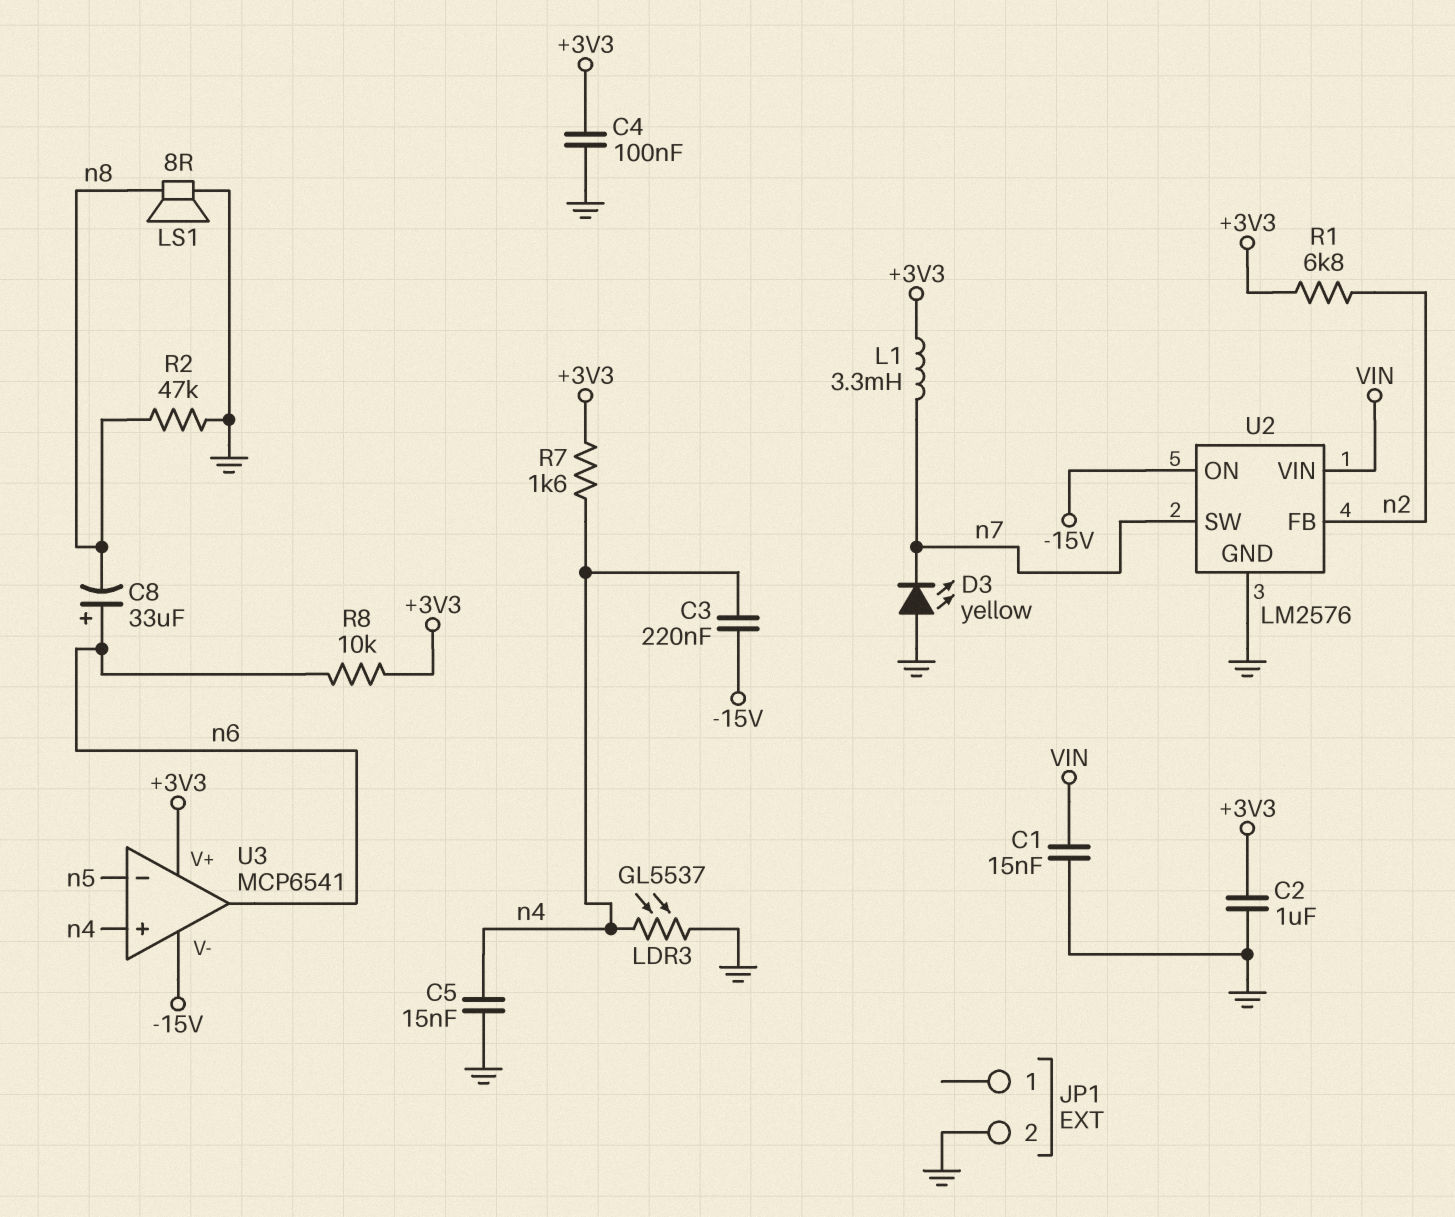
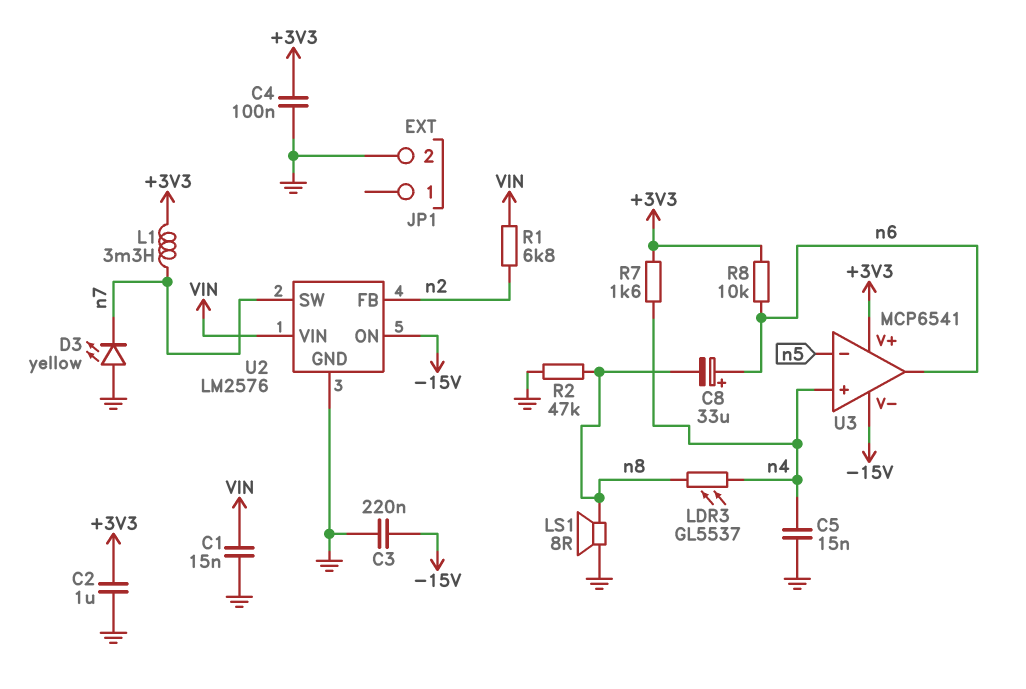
C3: 220nF (-15V, n4) -> 220nF (-15V, GND)
LDR3: GL5537 (GND, n4) -> GL5537 (n4, n8)
R1: 6.8k (+3V3, n2) -> 6.8k (VIN, n2)

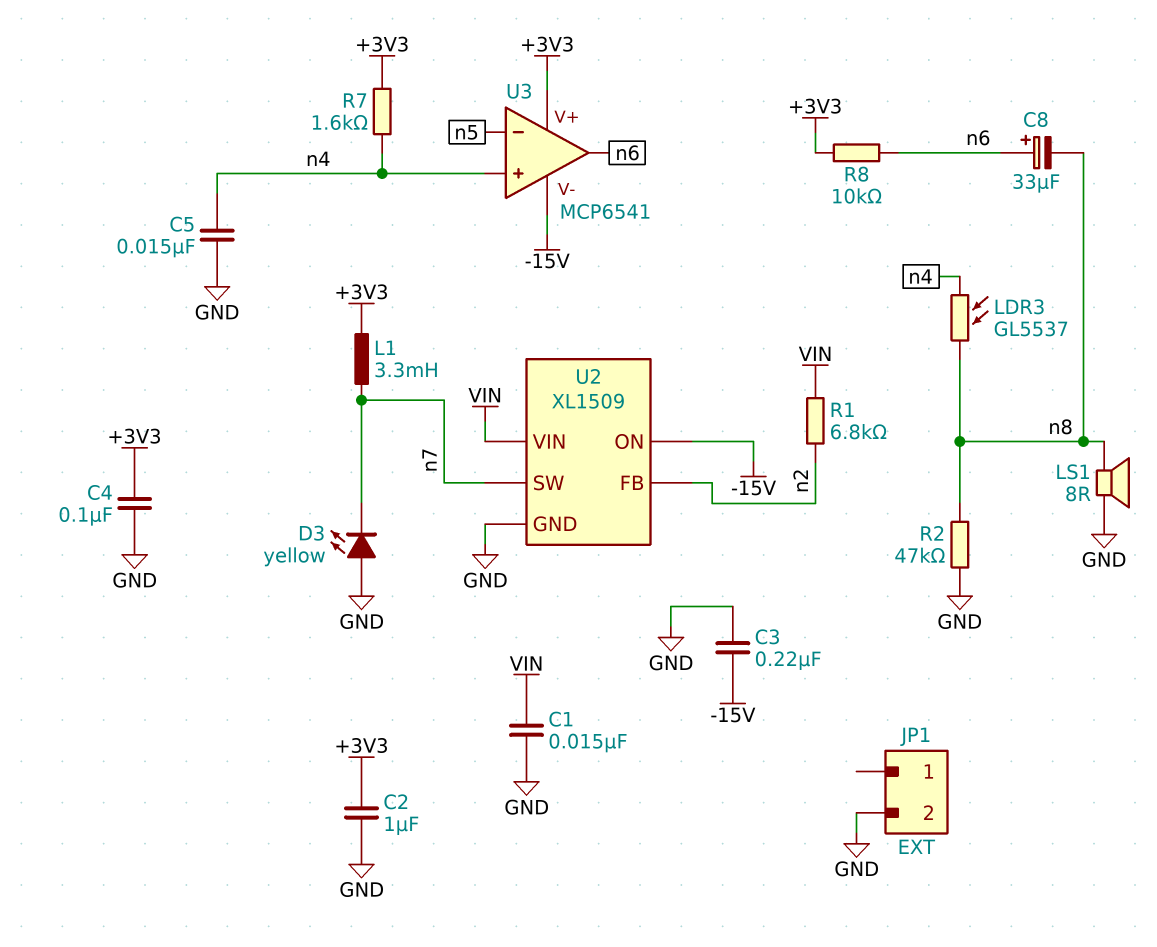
U2: LM2576 -> XL1509

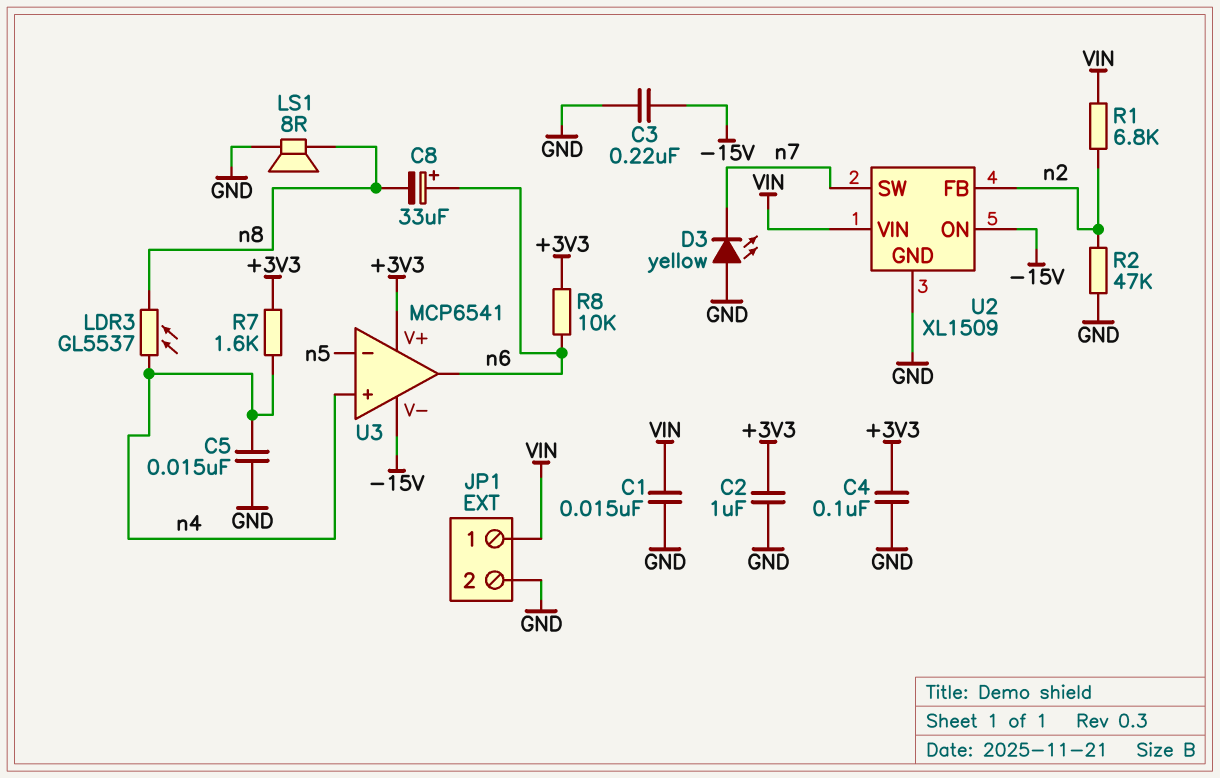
JP1 pin 1: none -> VIN
L1: 3.3mH (+3V3, n7) -> none
R2: 47k (GND, n8) -> 47k (GND, n2)

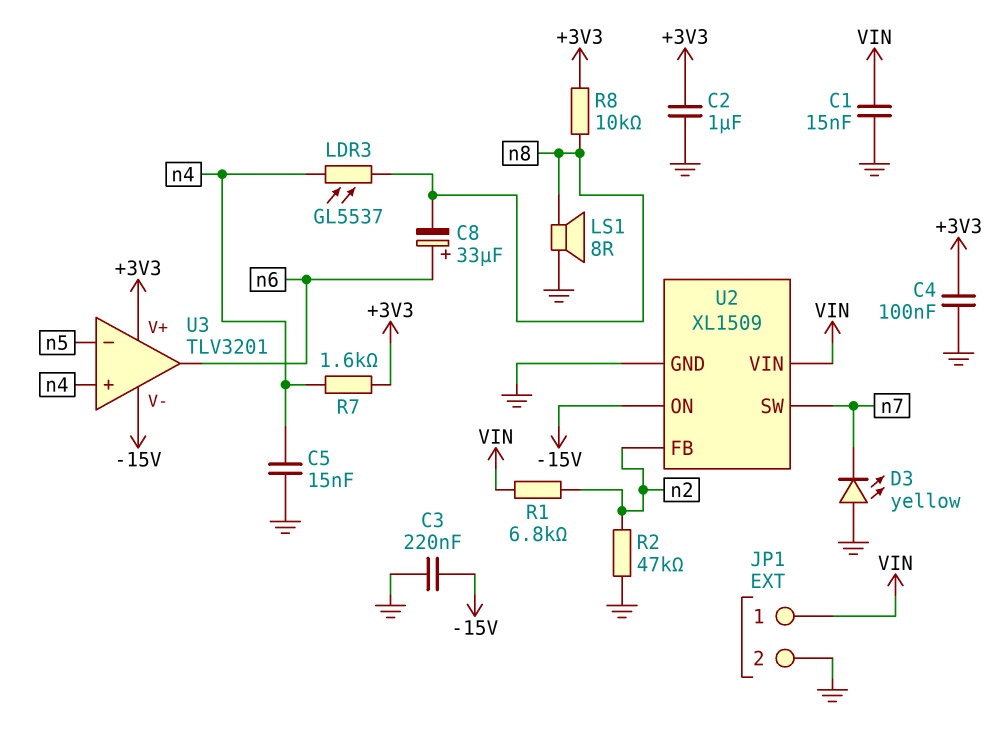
R8: 10k (+3V3, n6) -> 10k (+3V3, n8)
U3: MCP6541 -> TLV3201

